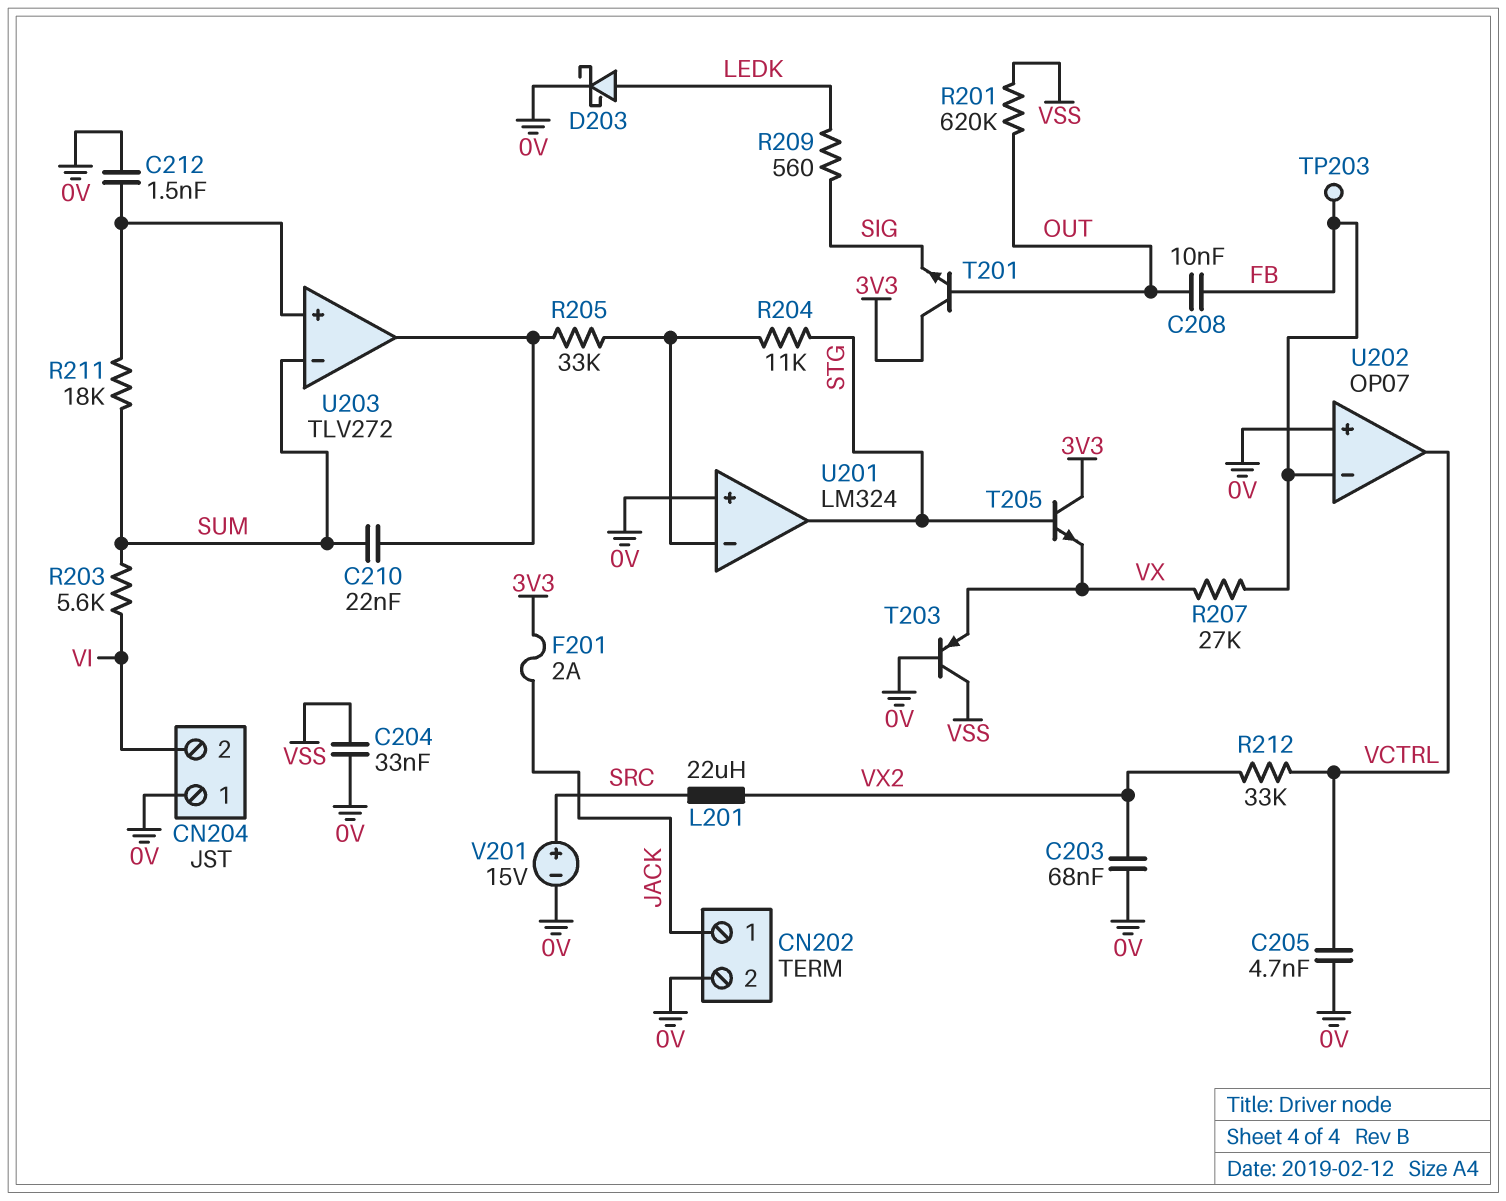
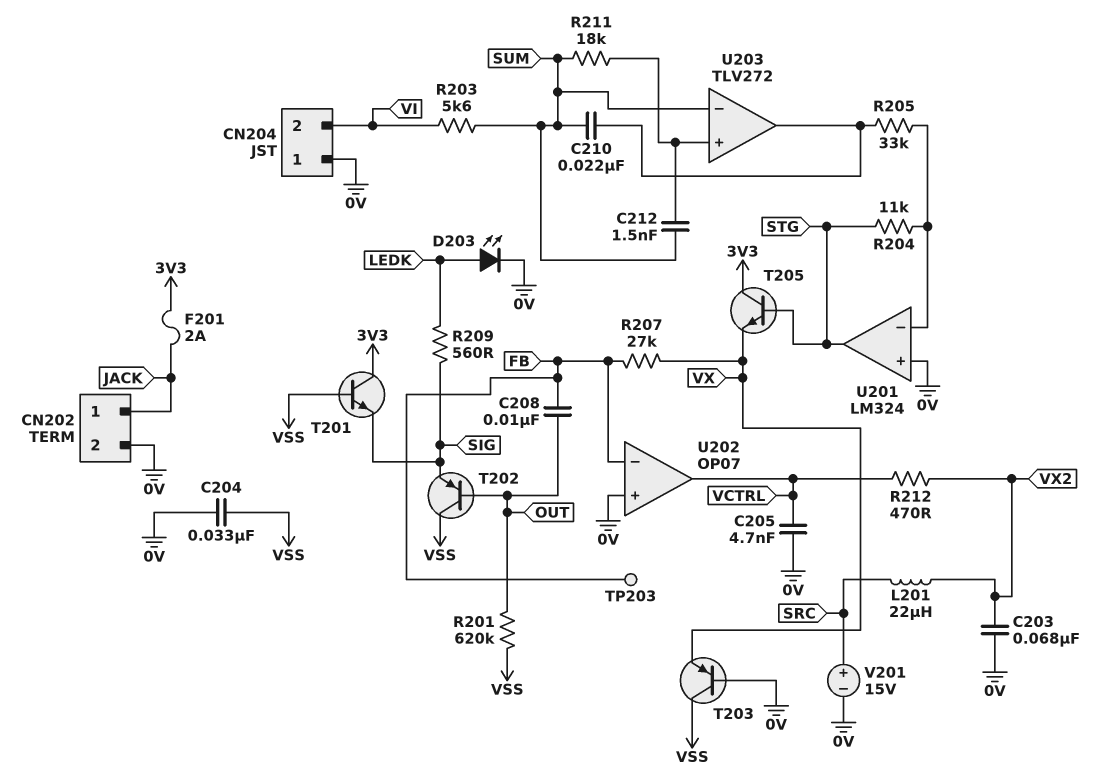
C212: 1.5nF (0V, U203/in+) -> 1.5nF (SUM, U203/in+)
D203: schottky (A LEDK, K 0V) -> LED (A LEDK, K 0V)
R212: 33k (VCTRL, VX2) -> 470 (VCTRL, VX2)
T201: NPN (B OUT, C 3V3, E SIG) -> NPN (B VSS, C 3V3, E SIG)
T202: none -> PNP (B OUT, C VSS, E SIG)

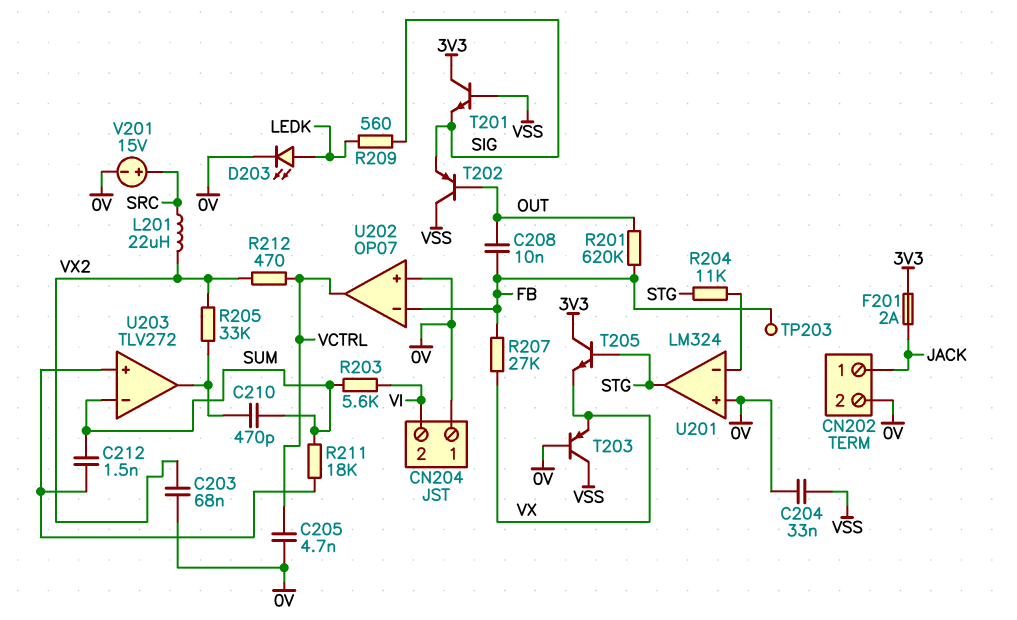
C210: 22nF (SUM, U203/out) -> 470pF (SUM, U203/out)
R201: 620k (OUT, VSS) -> 620k (FB, OUT)
R205: 33k (U201/in-, U203/out) -> 33k (U203/out, VX2)

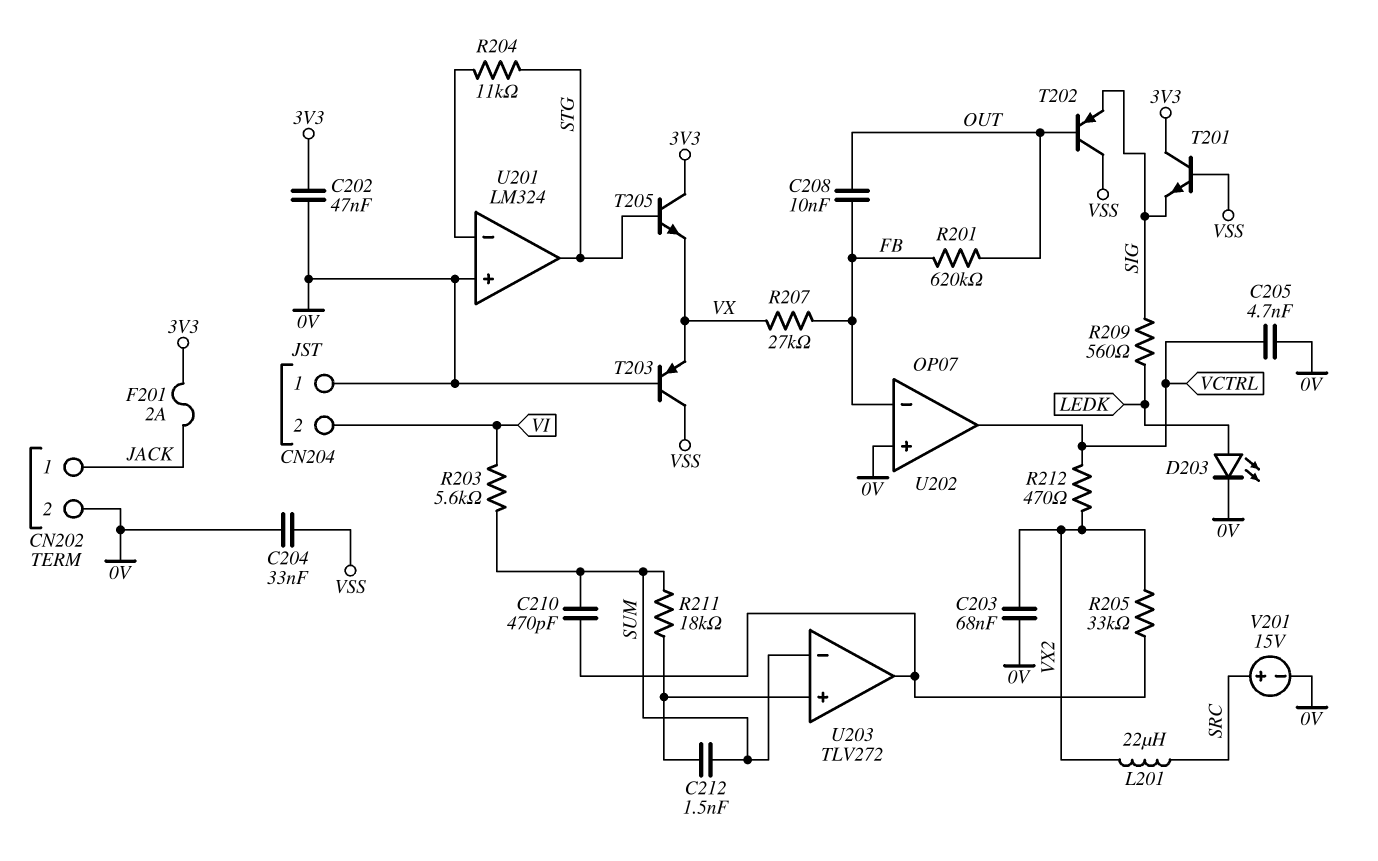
C202: none -> 47nF (0V, 3V3)
TP203: test point (FB) -> none

